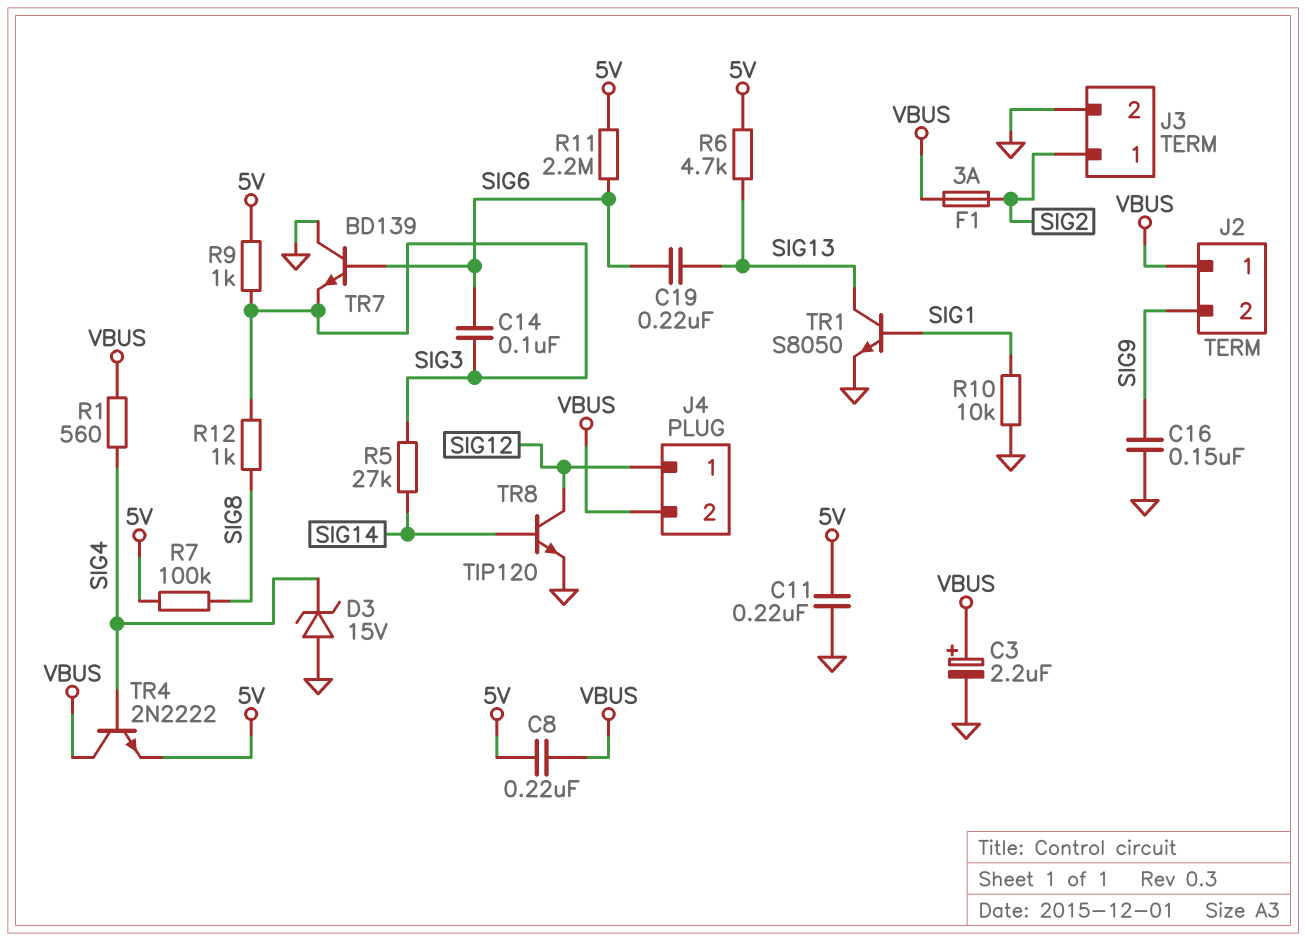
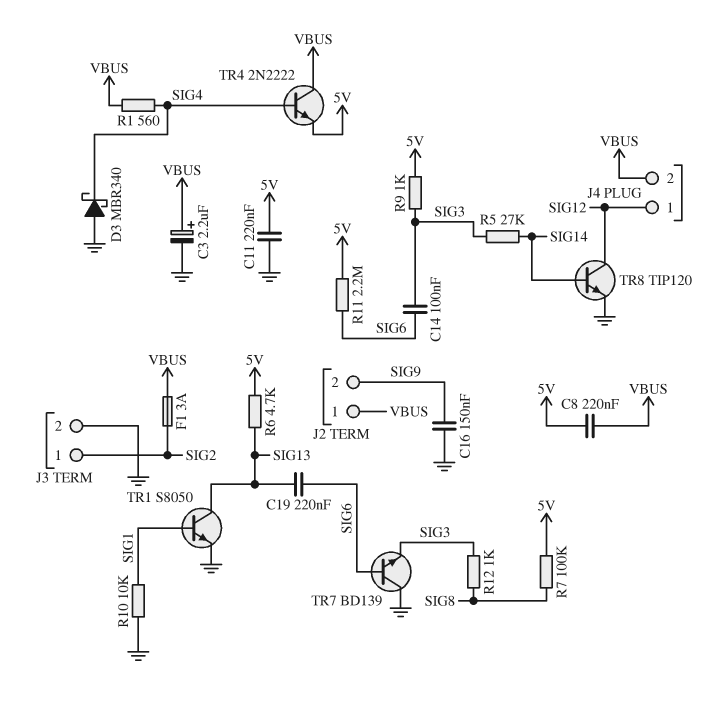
D3: zener 15V (A GND, K SIG4) -> schottky MBR340 (A GND, K SIG4)

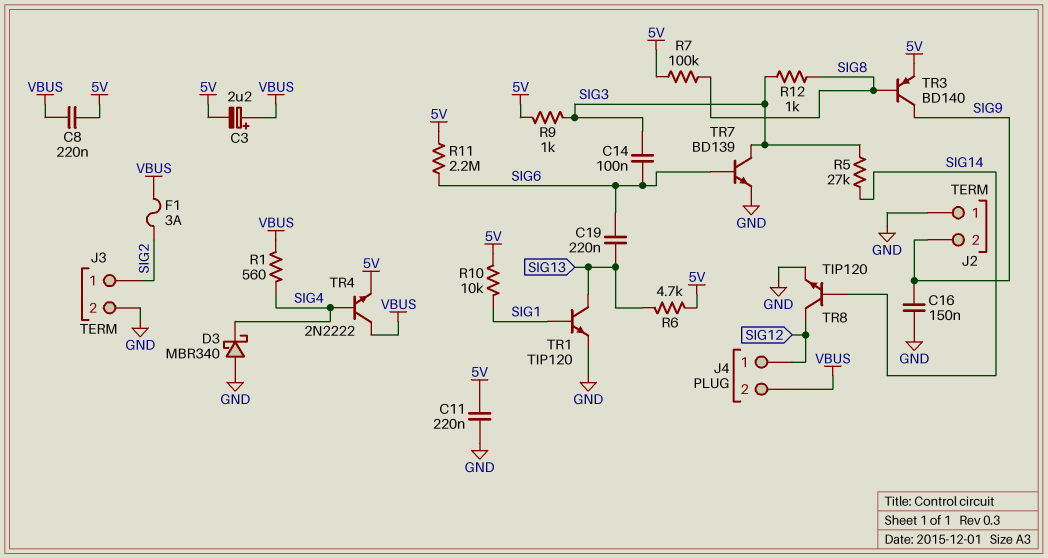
C3: 2.2uF (plus VBUS, minus GND) -> 2.2uF (plus VBUS, minus 5V)
J2 pin 1: VBUS -> GND
R10: 10k (GND, SIG1) -> 10k (5V, SIG1)
TR1: NPN S8050 (B SIG1, C SIG13, E GND) -> NPN TIP120 (B SIG1, C SIG13, E GND)
TR3: none -> PNP BD140 (B SIG8, C SIG9, E 5V)
TR7: NPN BD139 (B SIG6, C GND, E SIG3) -> NPN BD139 (B SIG6, C SIG3, E GND)

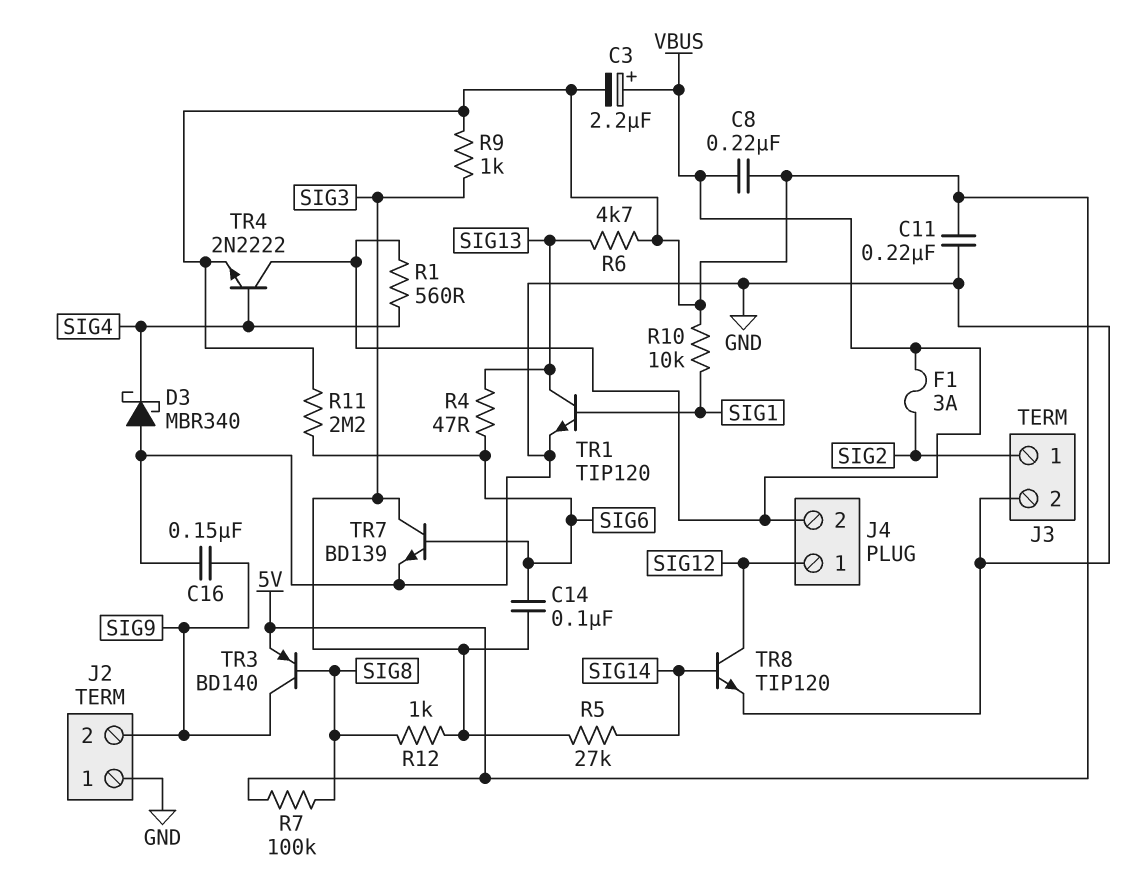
C19: 220nF (SIG6, SIG13) -> none
R4: none -> 47 (SIG6, SIG13)

